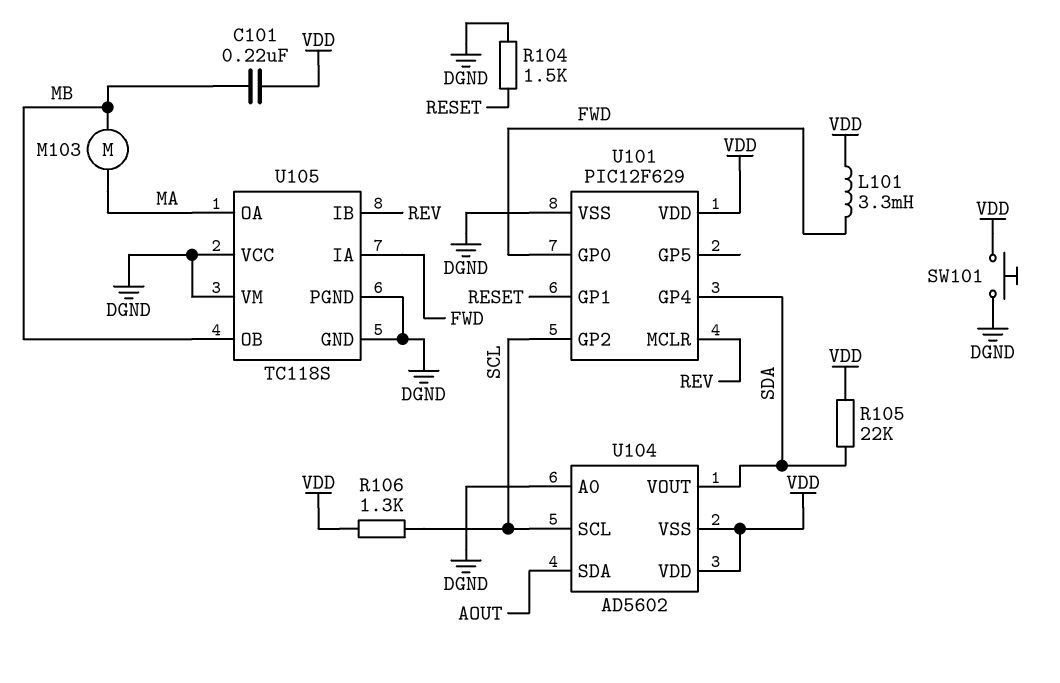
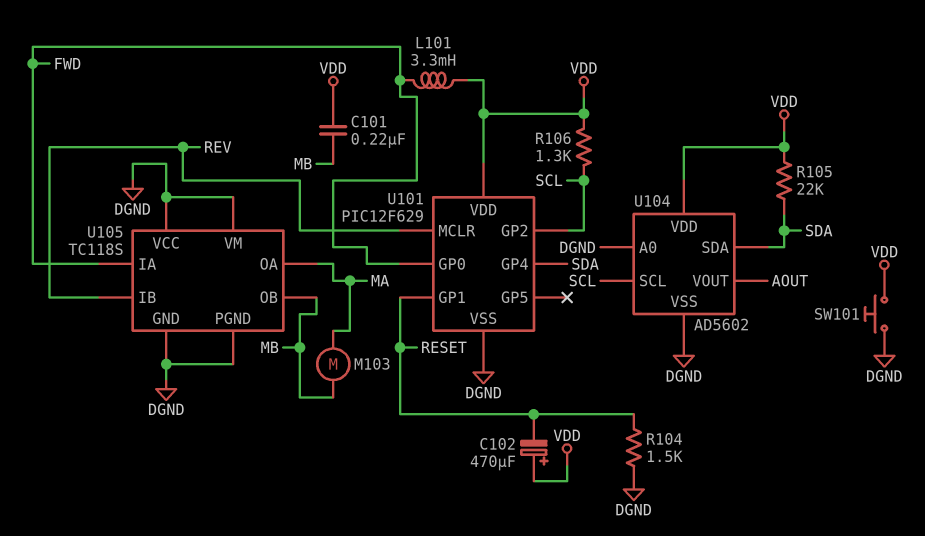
C102: none -> 470uF (plus VDD, minus RESET)
U104 pin SDA: AOUT -> SDA
U104 pin VOUT: SDA -> AOUT
U104 pin VSS: VDD -> DGND

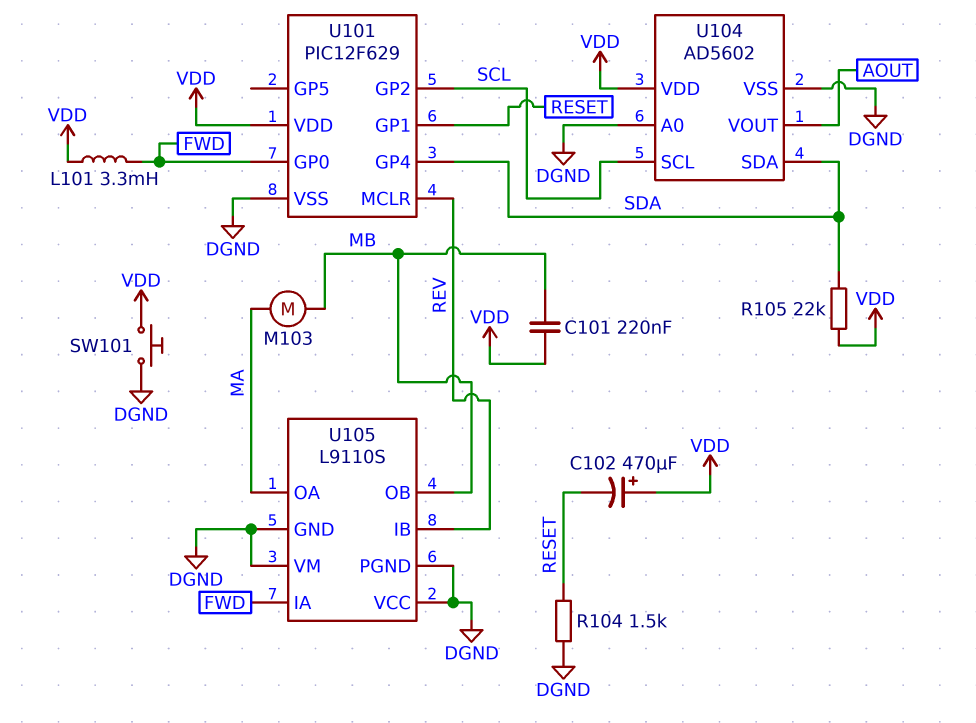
R106: 1.3k (SCL, VDD) -> none
U105: TC118S -> L9110S

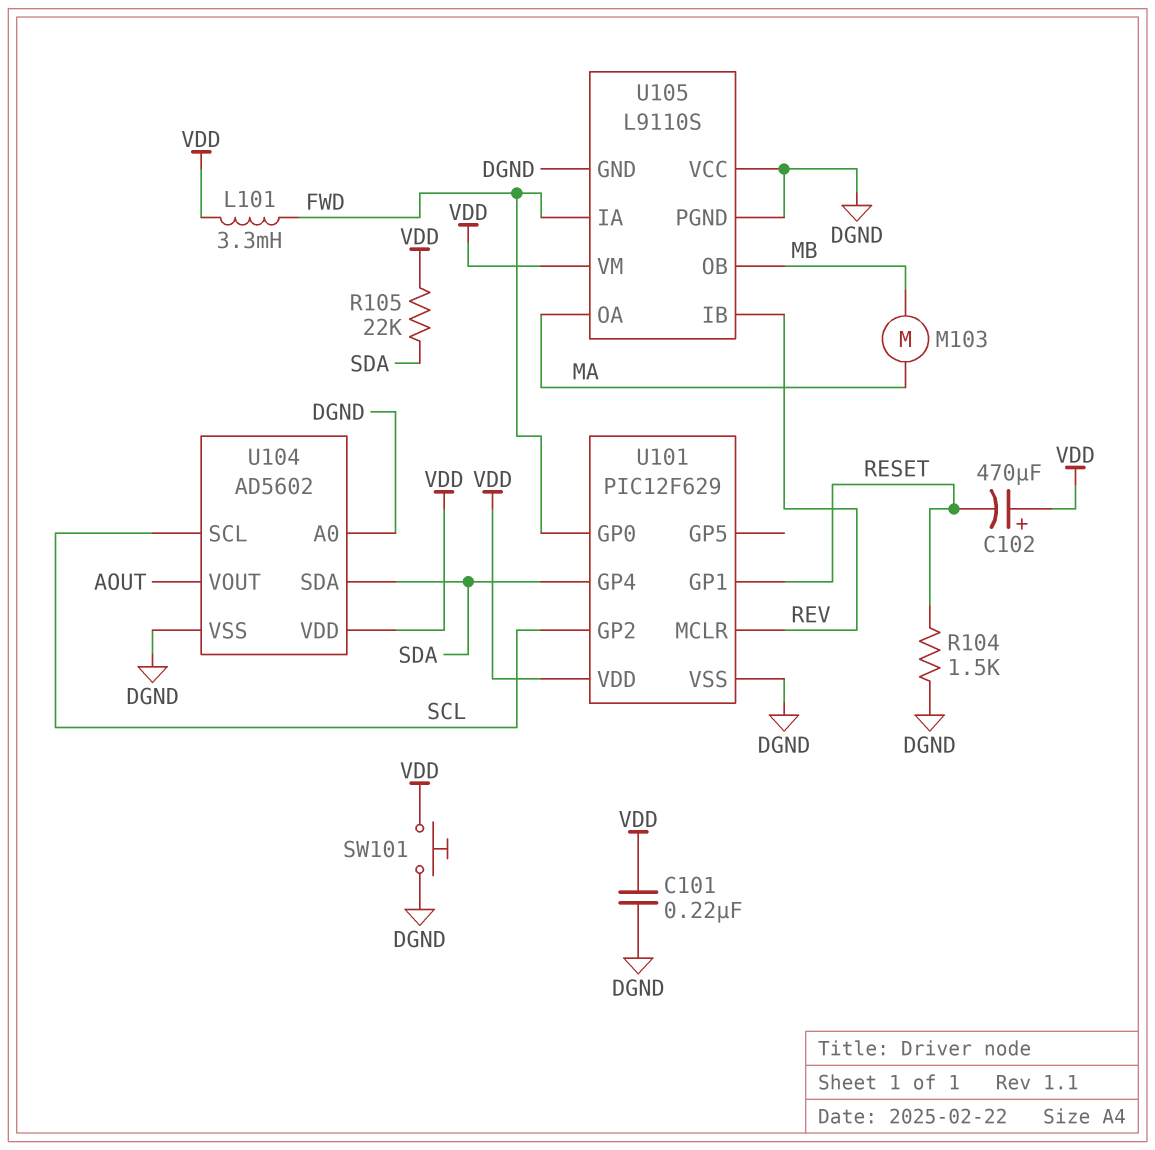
C101: 220nF (MB, VDD) -> 220nF (DGND, VDD)
U105 pin VM: DGND -> VDD

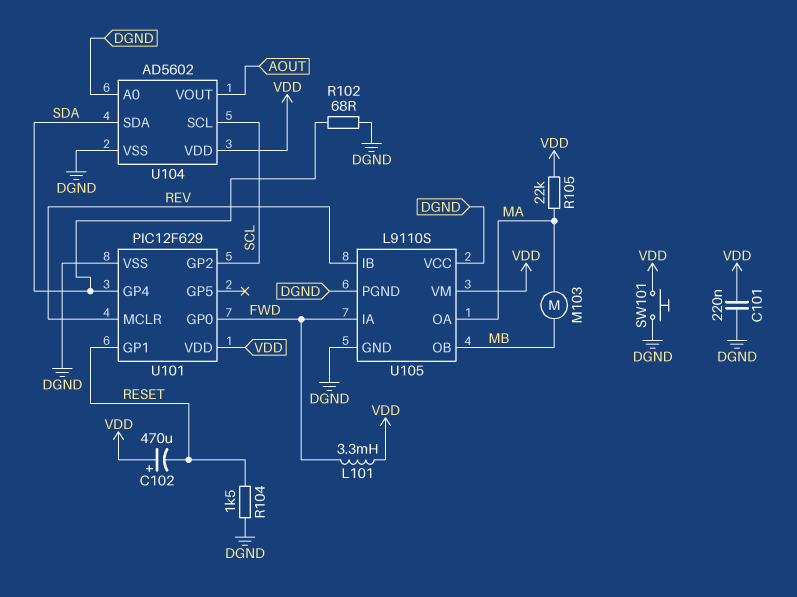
R102: none -> 68 (DGND, SDA)
R105: 22k (SDA, VDD) -> 22k (MA, VDD)

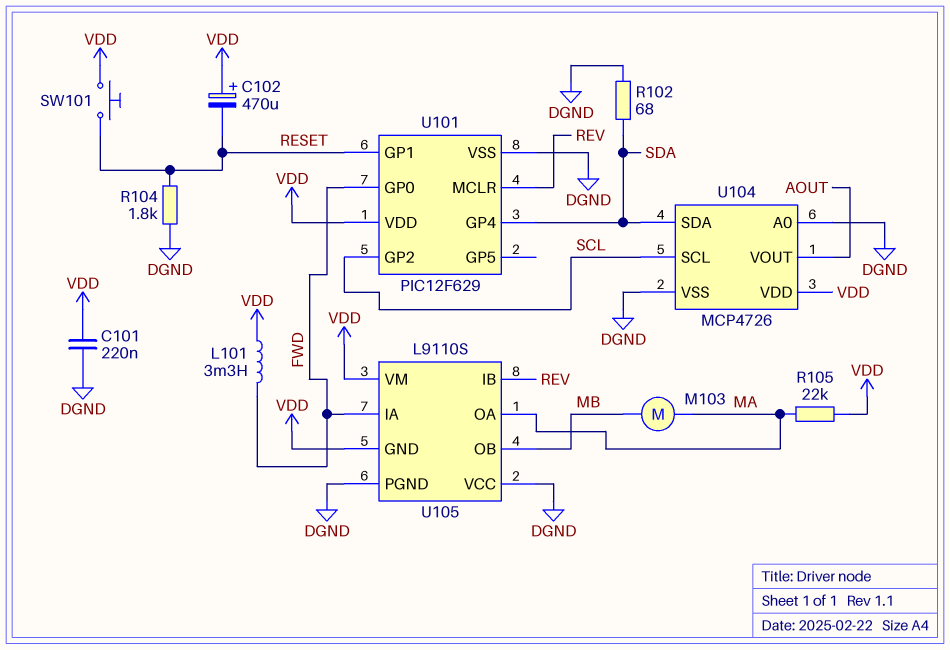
R104: 1.5k (DGND, RESET) -> 1.8k (DGND, RESET)
SW101: button (DGND, VDD) -> button (RESET, VDD)
U104: AD5602 -> MCP4726
U105 pin GND: DGND -> VDD

